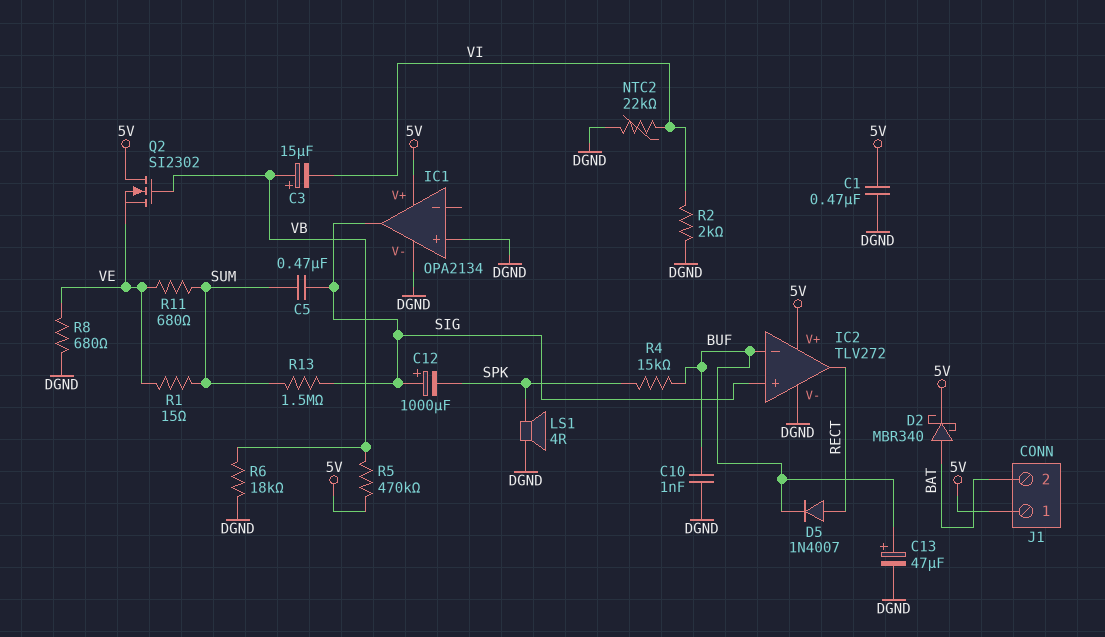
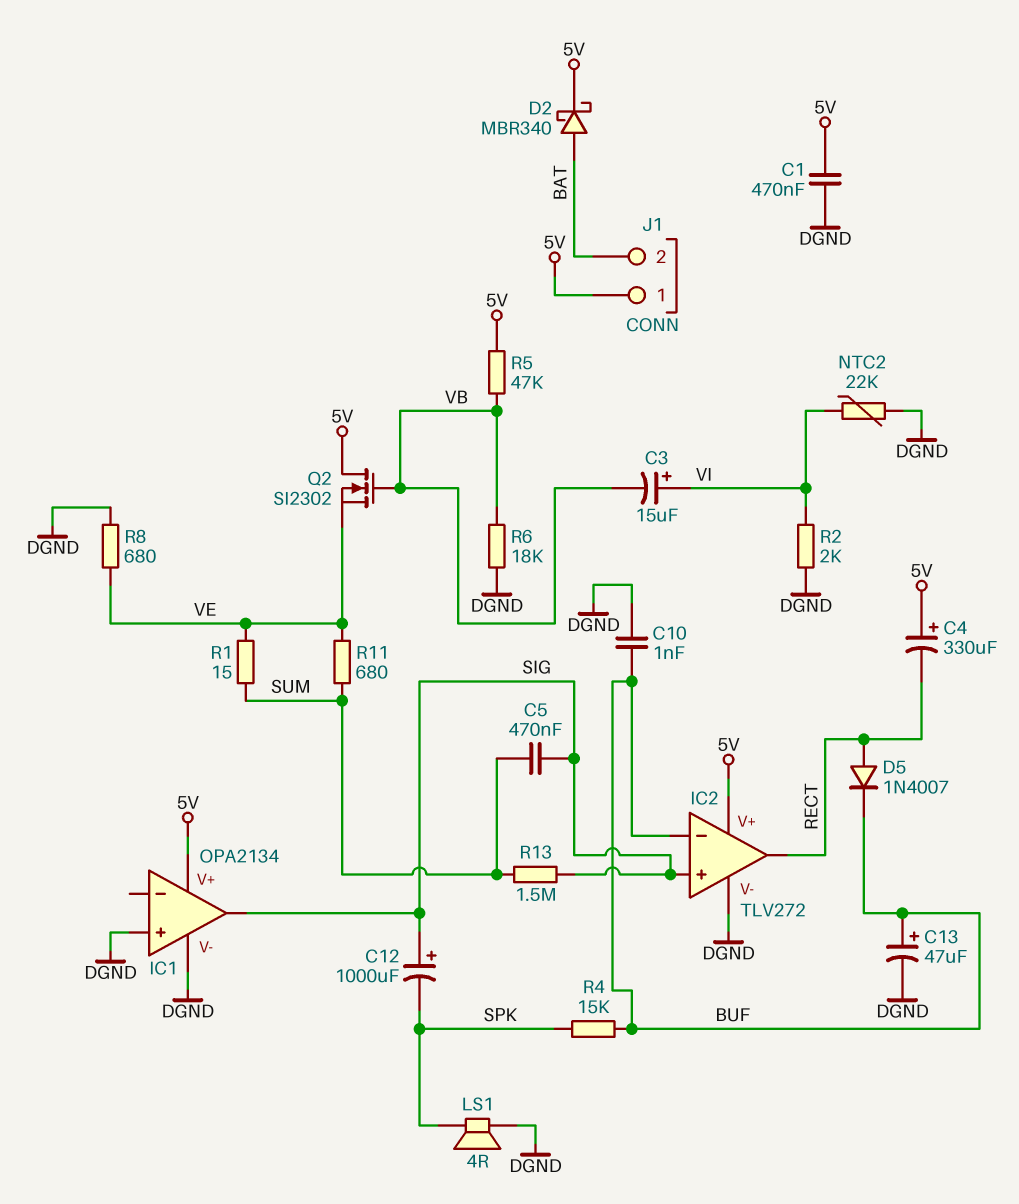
C3: 15uF (plus VB, minus VI) -> 15uF (plus VI, minus VB)
C4: none -> 330uF (plus 5V, minus RECT)
R5: 470k (5V, VB) -> 47k (5V, VB)

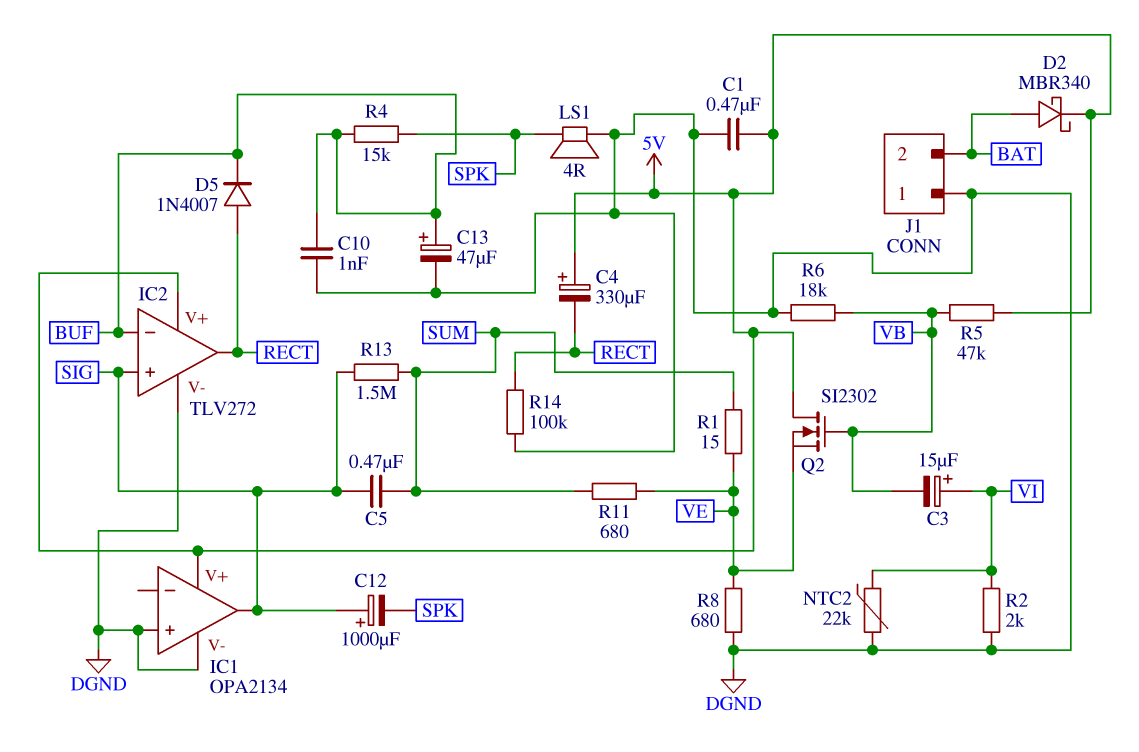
J1 pin 1: 5V -> DGND
R14: none -> 100k (DGND, RECT)

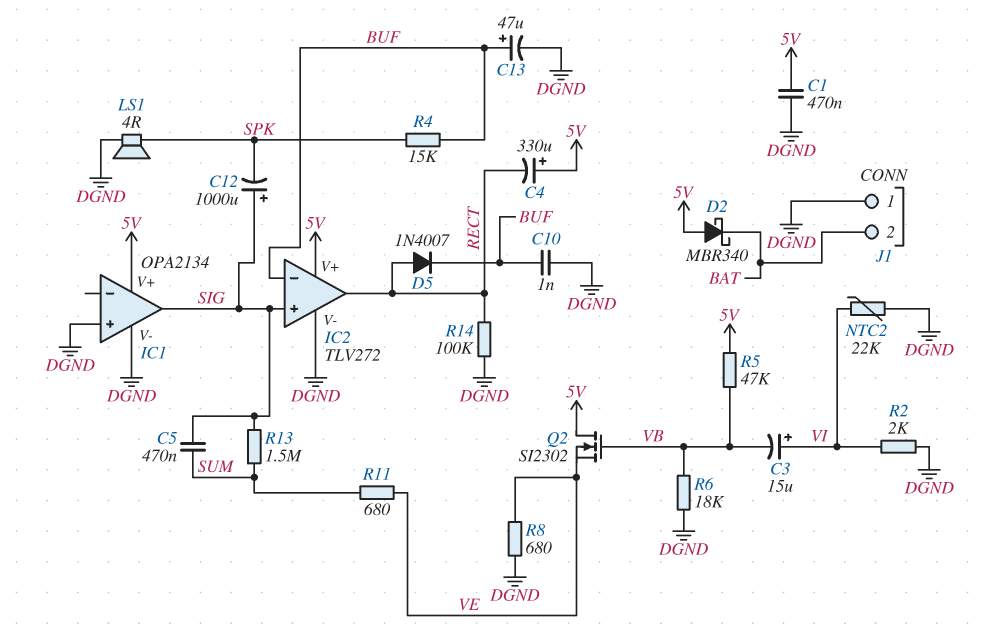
D2: schottky MBR340 (A BAT, K 5V) -> schottky MBR340 (A 5V, K BAT)
R1: 15 (SUM, VE) -> none

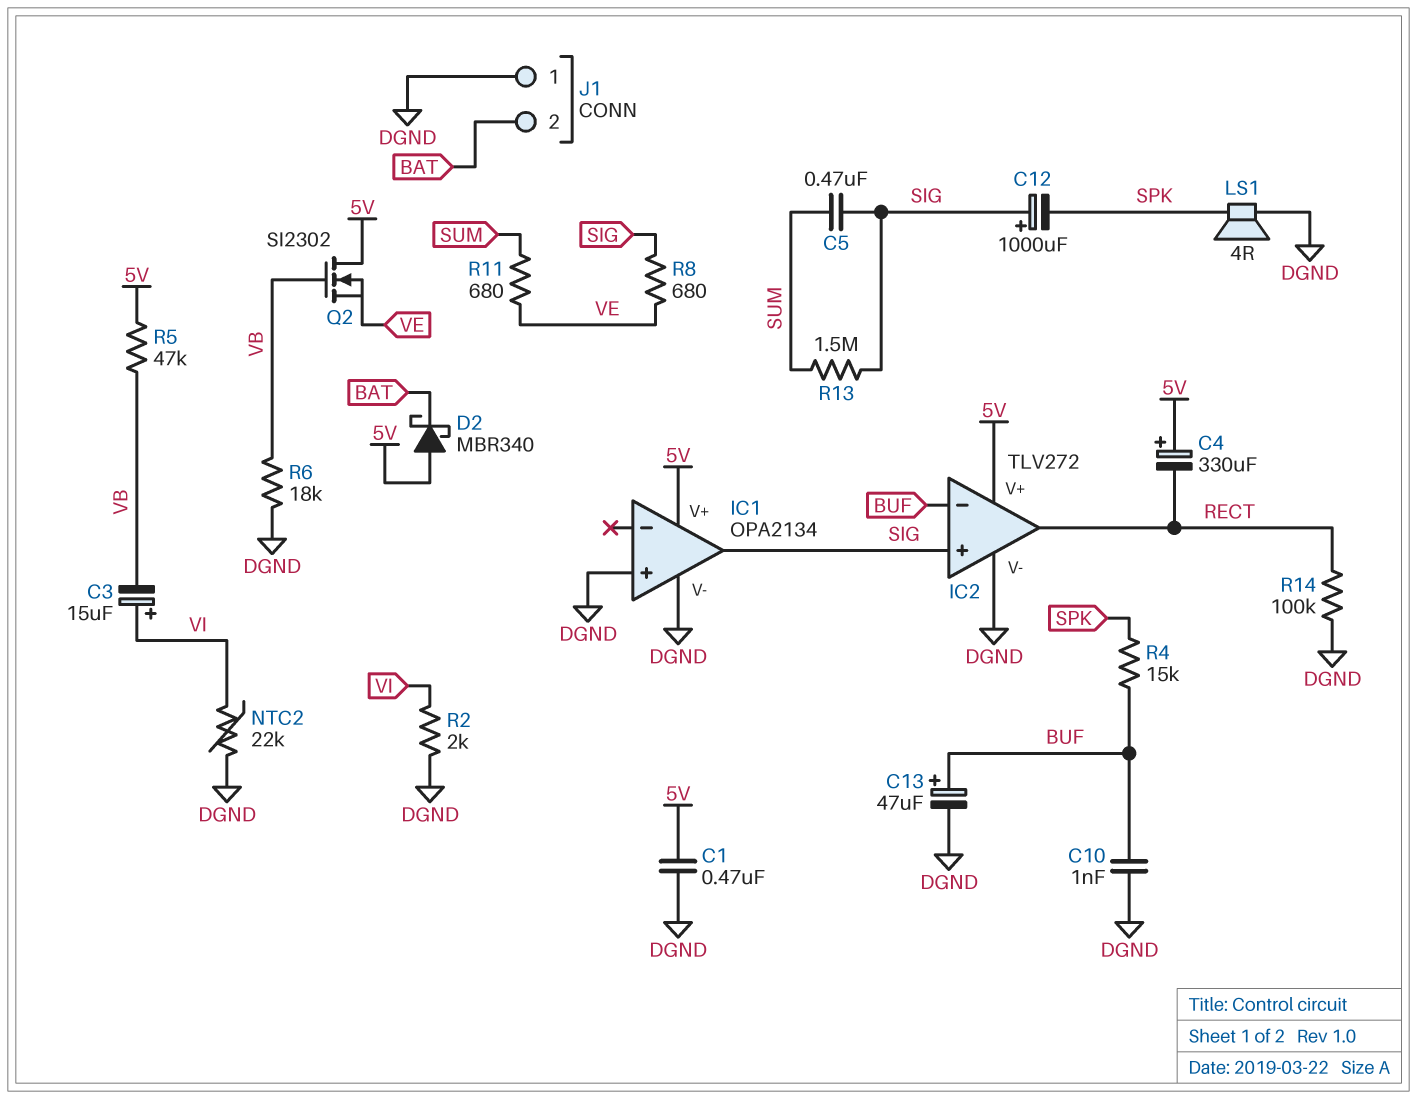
D5: diode 1N4007 (A RECT, K BUF) -> none
R8: 680 (DGND, VE) -> 680 (SIG, VE)

